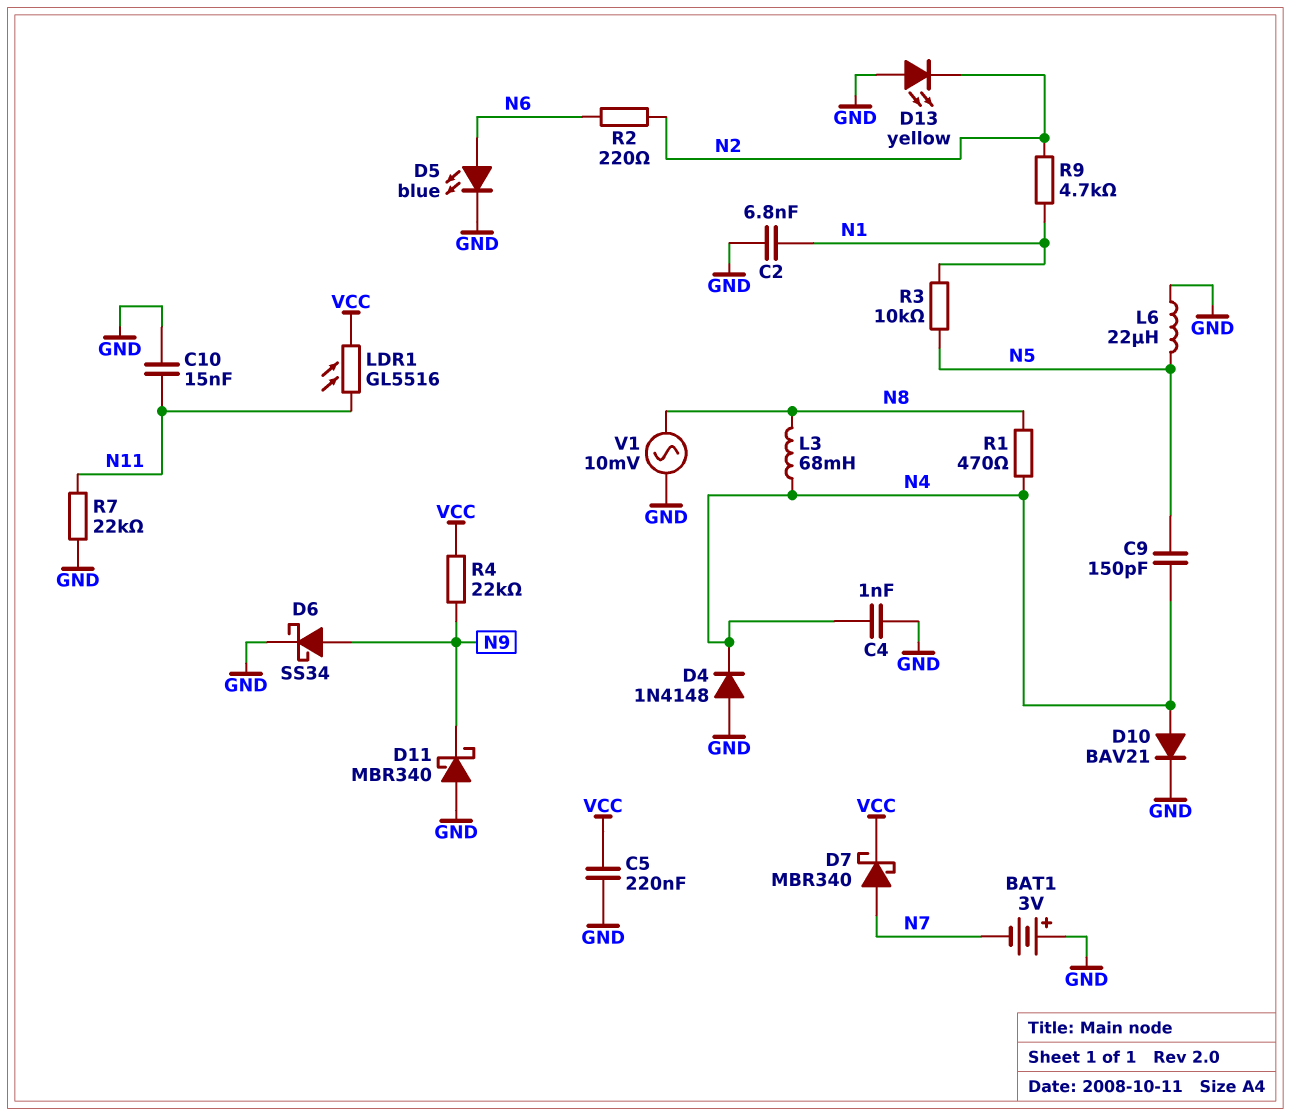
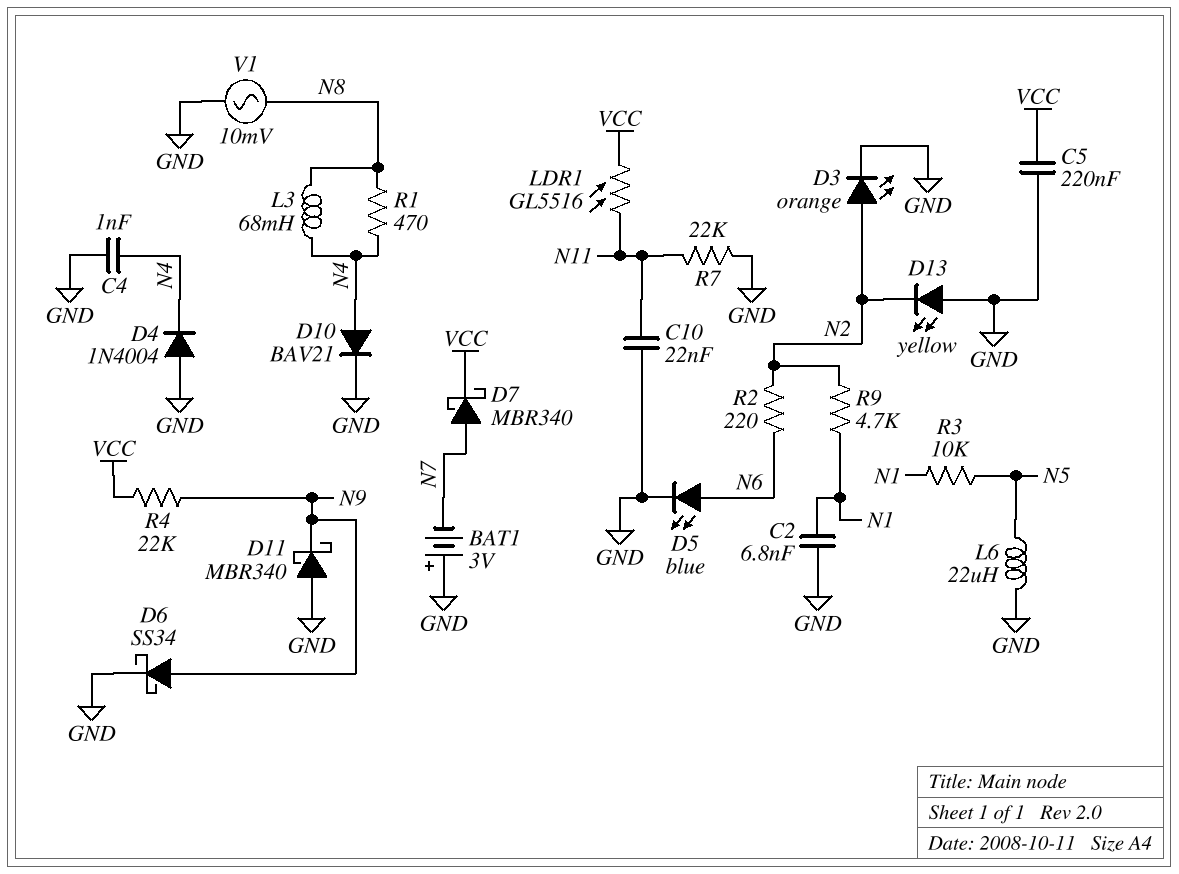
C9: 150pF (N4, N5) -> none
C10: 15nF (GND, N11) -> 22nF (GND, N11)
D3: none -> LED orange (A N2, K GND)
D4: diode 1N4148 (A GND, K N4) -> diode 1N4004 (A GND, K N4)

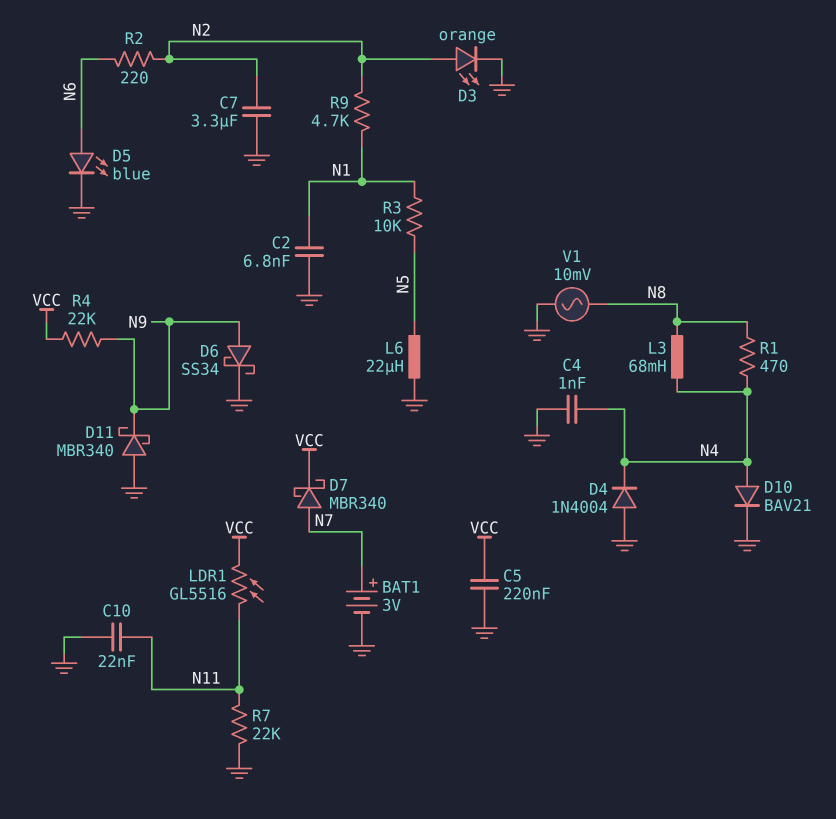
BAT1: 3V (plus GND, minus N7) -> 3V (plus N7, minus GND)
C7: none -> 3.3uF (GND, N2)
D13: LED yellow (A GND, K N2) -> none

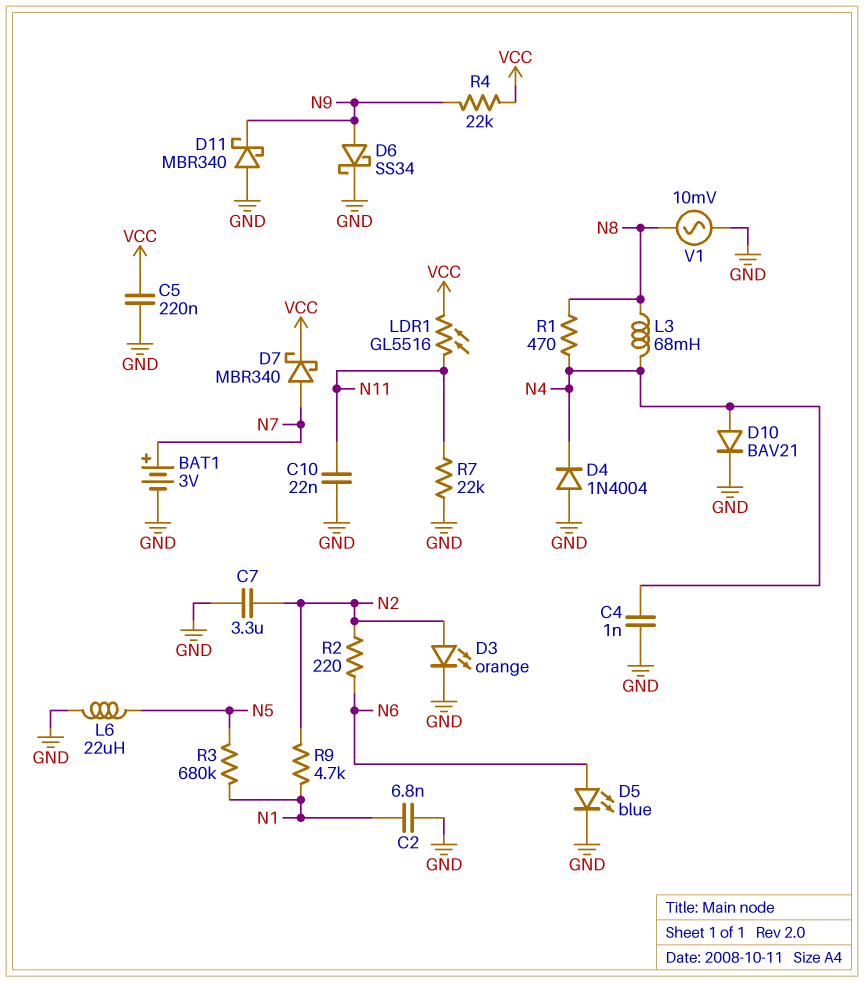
R3: 10k (N1, N5) -> 680k (N1, N5)

